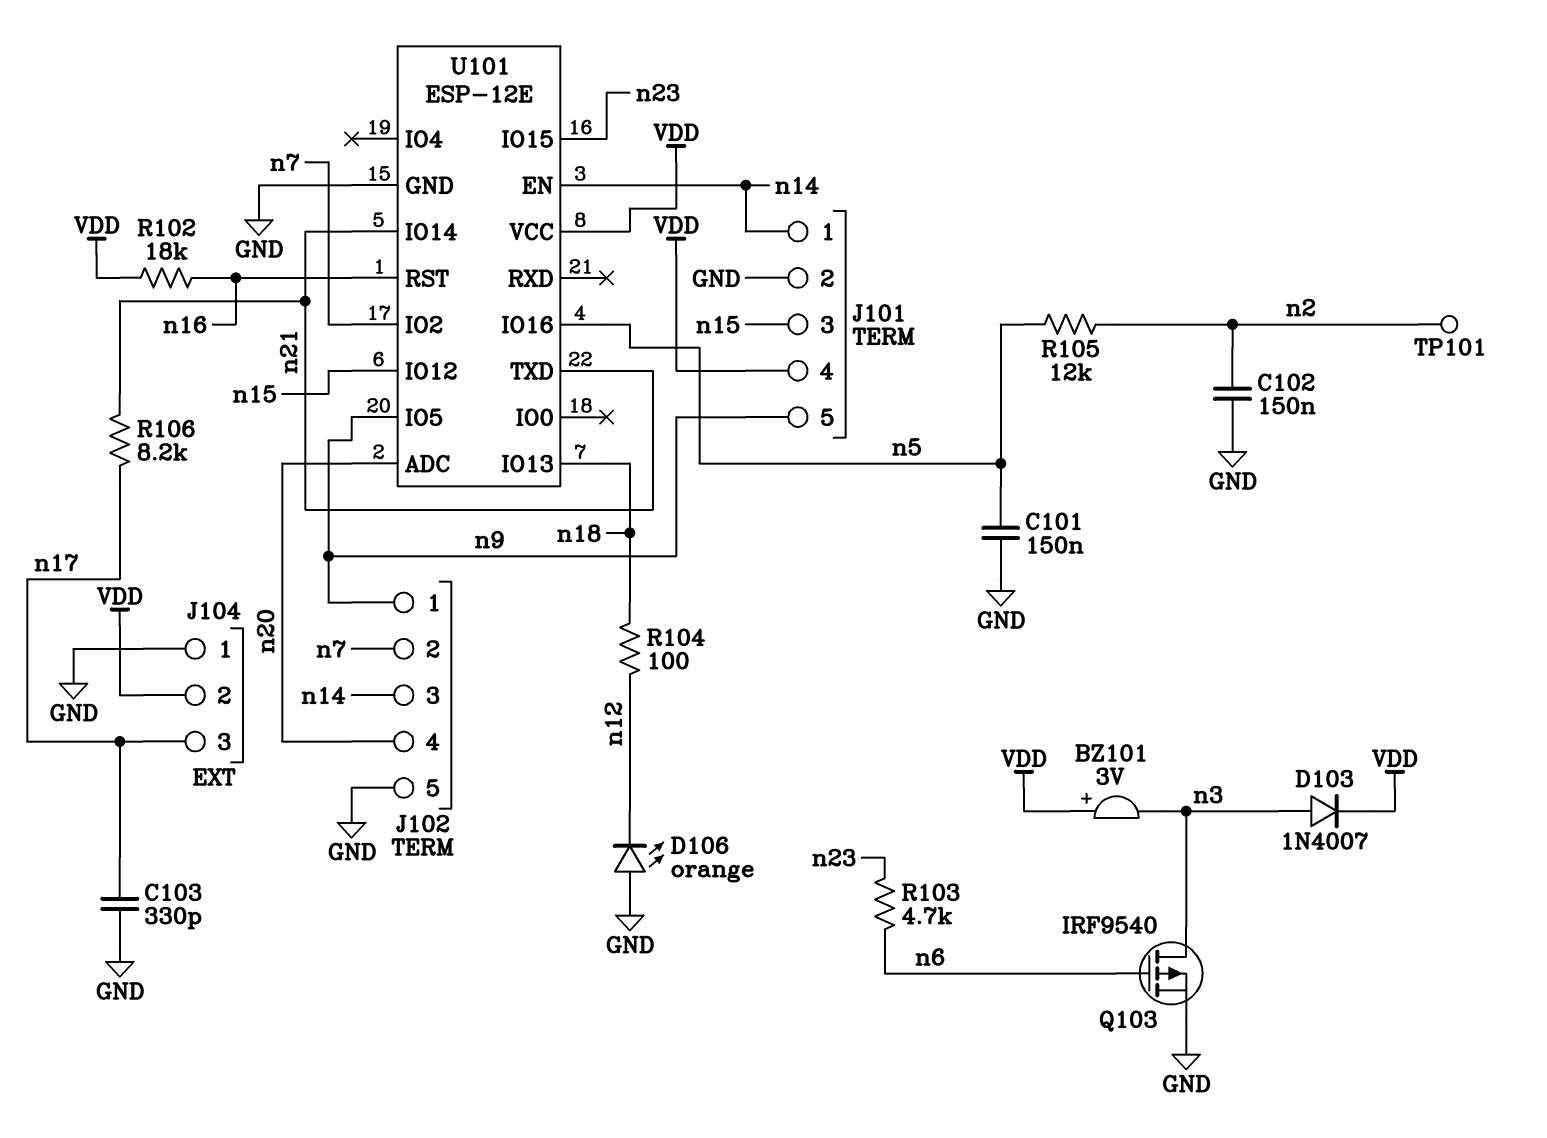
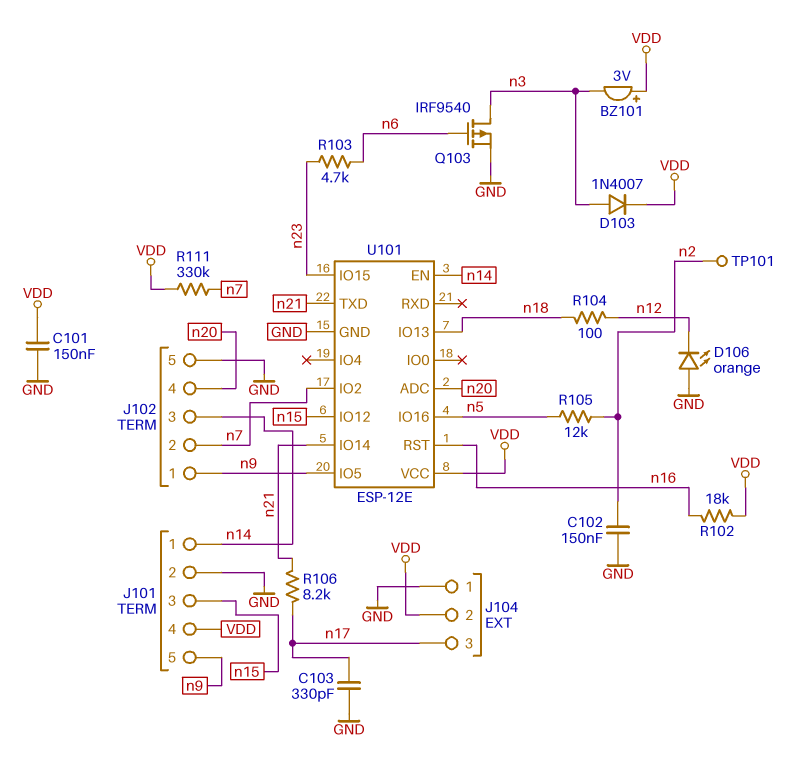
C101: 150nF (GND, n5) -> 150nF (GND, VDD)
R111: none -> 330k (VDD, n7)

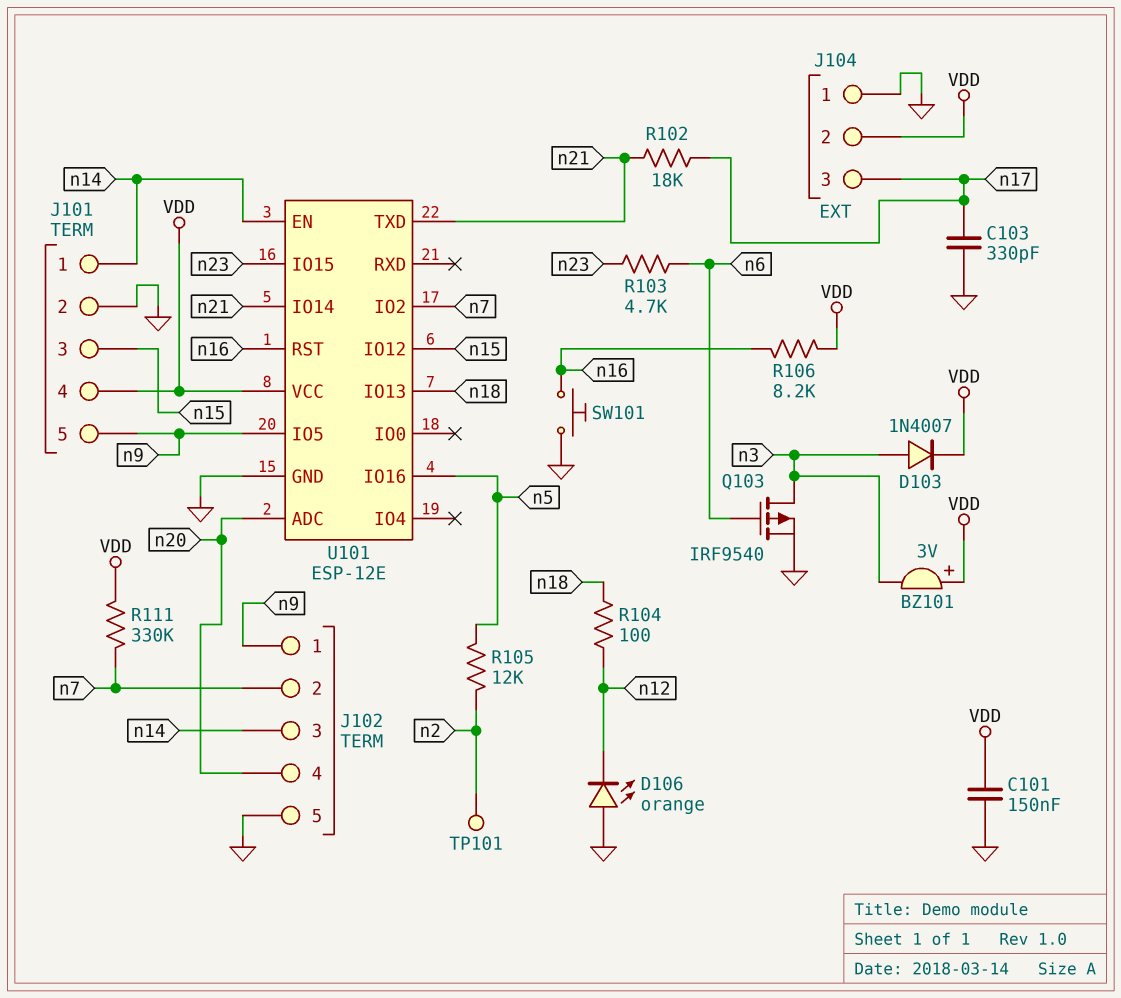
C102: 150nF (GND, n2) -> none
R102: 18k (VDD, n16) -> 18k (n17, n21)
R106: 8.2k (n17, n21) -> 8.2k (VDD, n16)
SW101: none -> button (GND, n16)

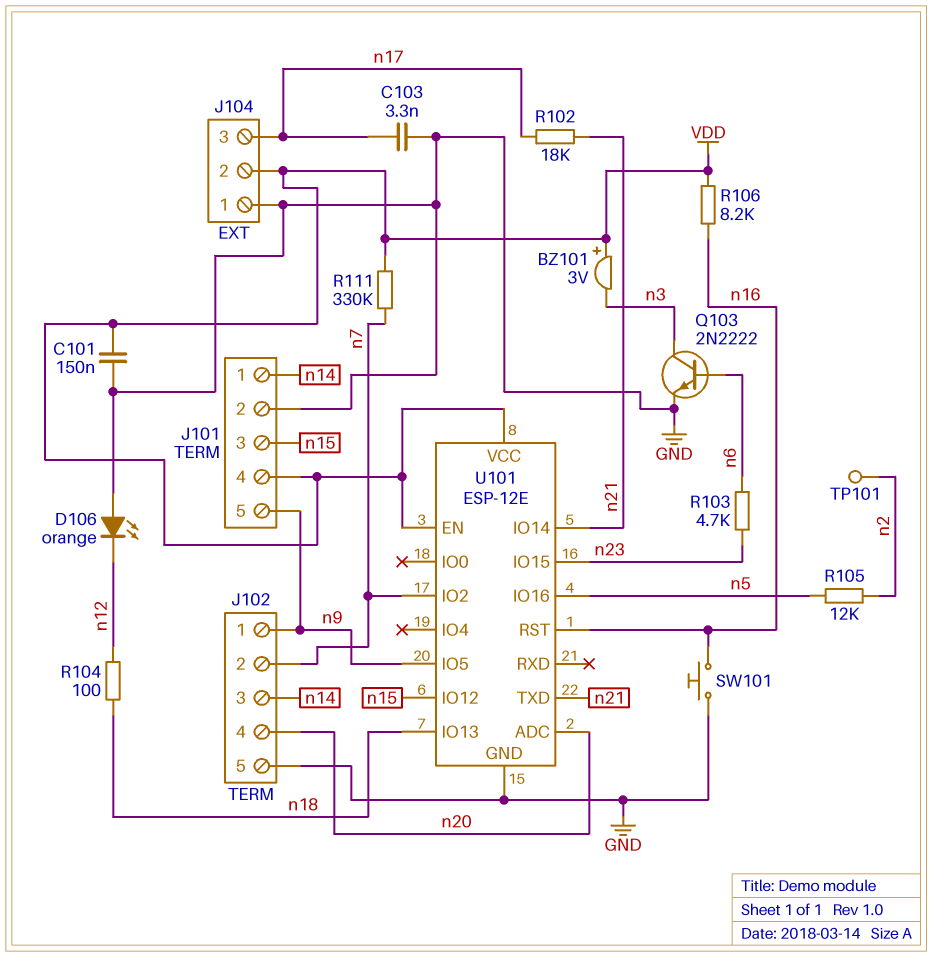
C103: 330pF (GND, n17) -> 3.3nF (GND, n17)
D103: diode 1N4007 (A n3, K VDD) -> none
Q103: PMOS IRF9540 (G n6, D n3, S GND) -> NPN 2N2222 (B n6, C n3, E GND)
U101 pin EN: n14 -> VDD

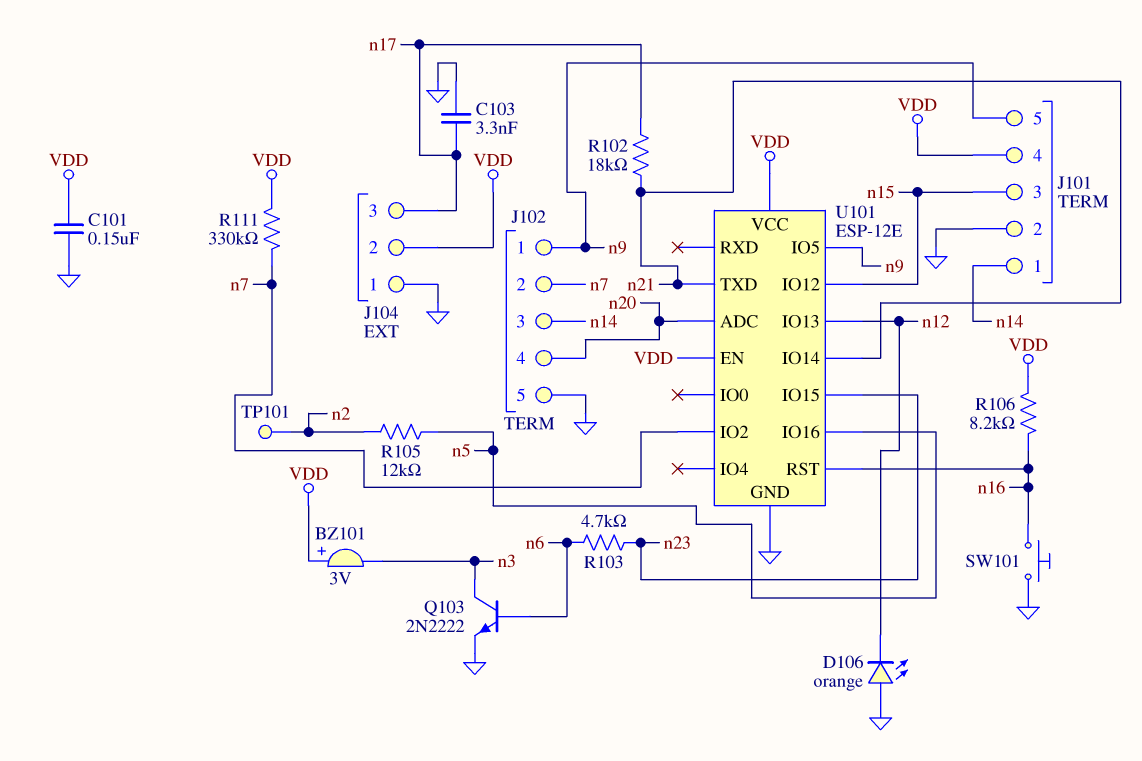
R104: 100 (n12, n18) -> none
U101 pin IO13: n18 -> n12

